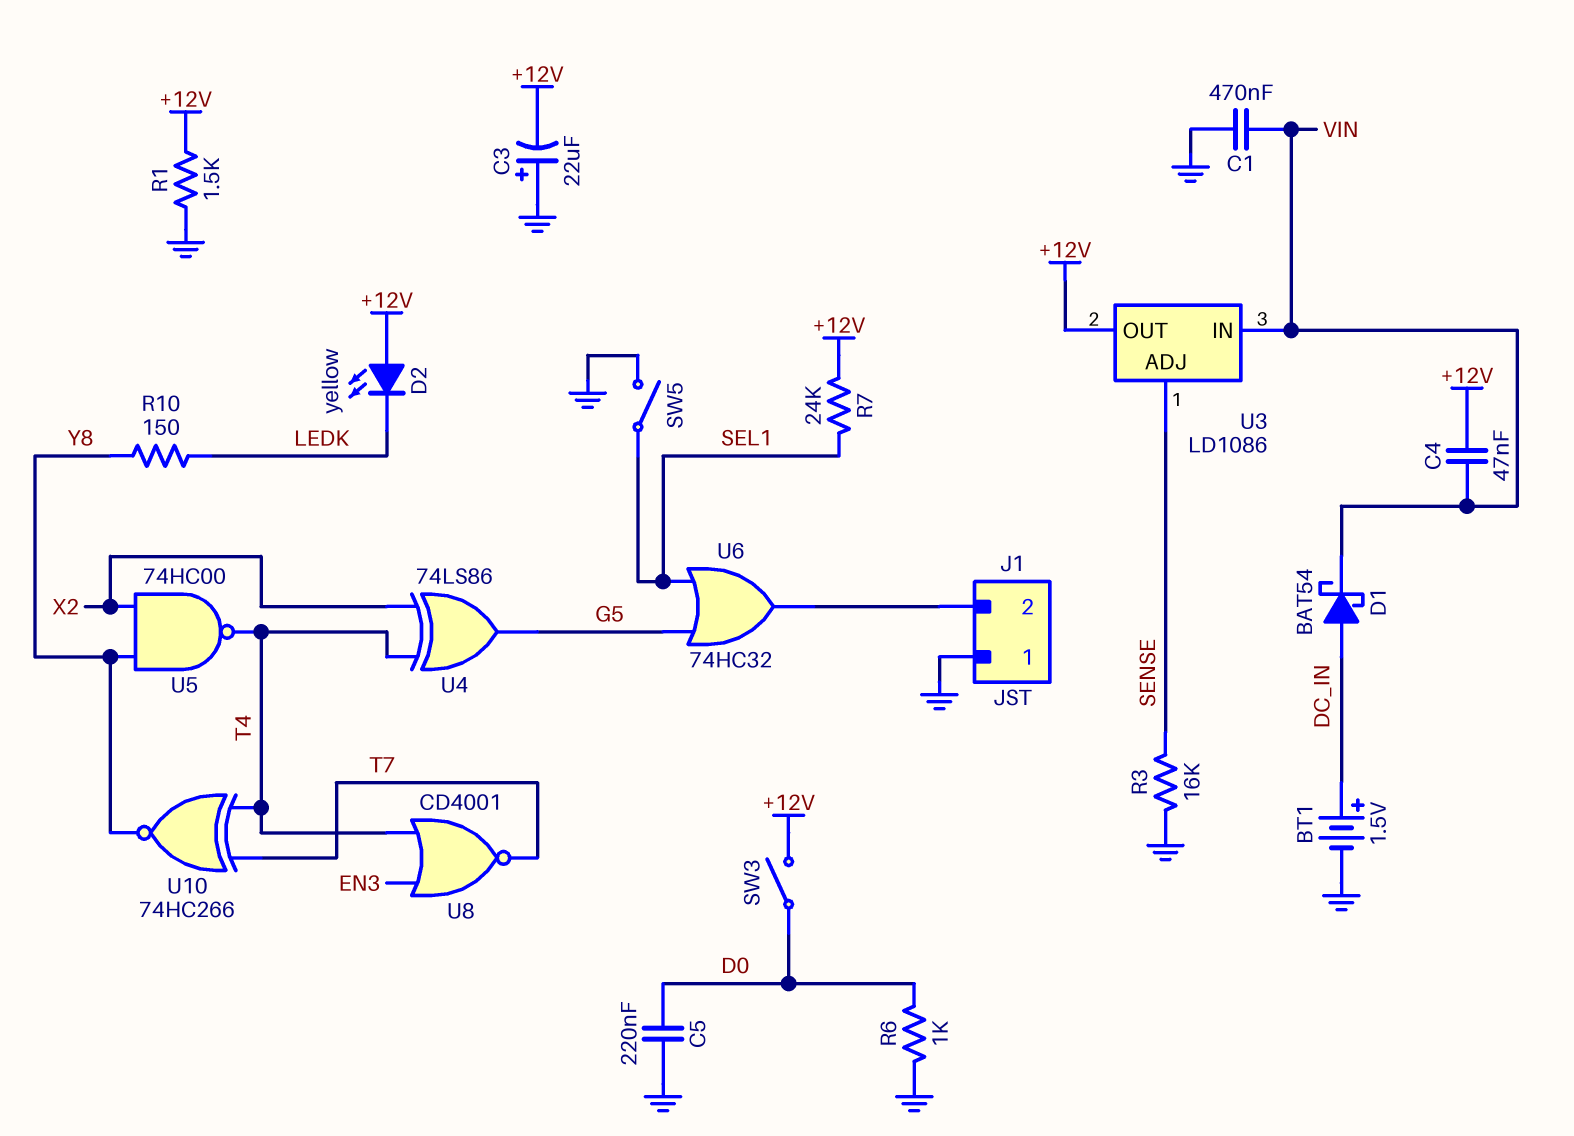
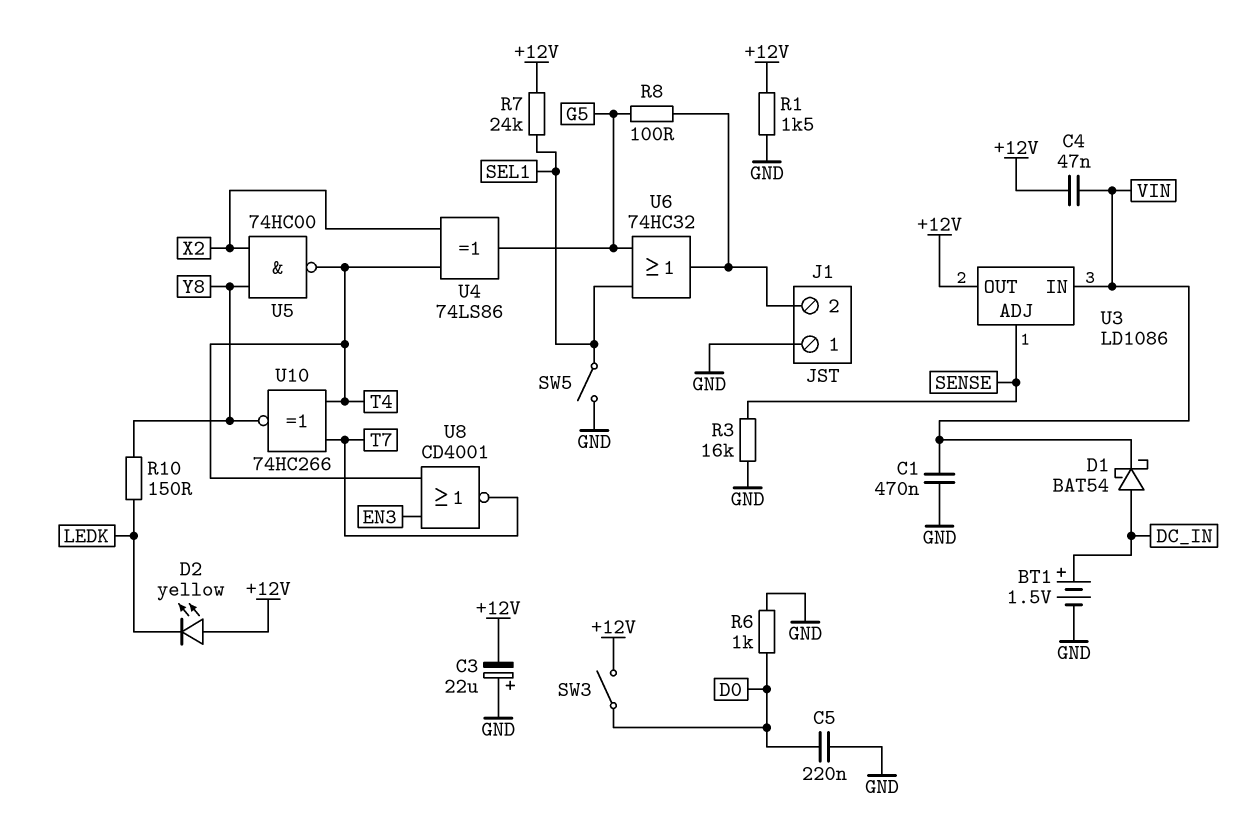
R8: none -> 100 (G5, J1/2)

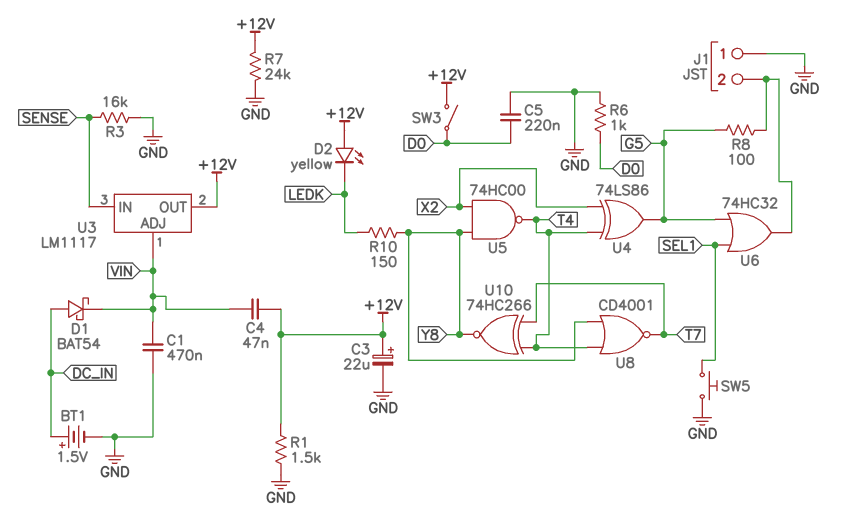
C3: 22uF (plus GND, minus +12V) -> 22uF (plus +12V, minus GND)
R7: 24k (+12V, SEL1) -> 24k (+12V, GND)
SW5: switch (GND, SEL1) -> button (GND, SEL1)
U3: LD1086 -> LM1117
U3 pin ADJ: SENSE -> VIN
U3 pin IN: VIN -> SENSE
U8: NOR CD4001 (in EN3, in T4, out T7) -> NOR CD4001 (in T4, in Y8, out T7)

